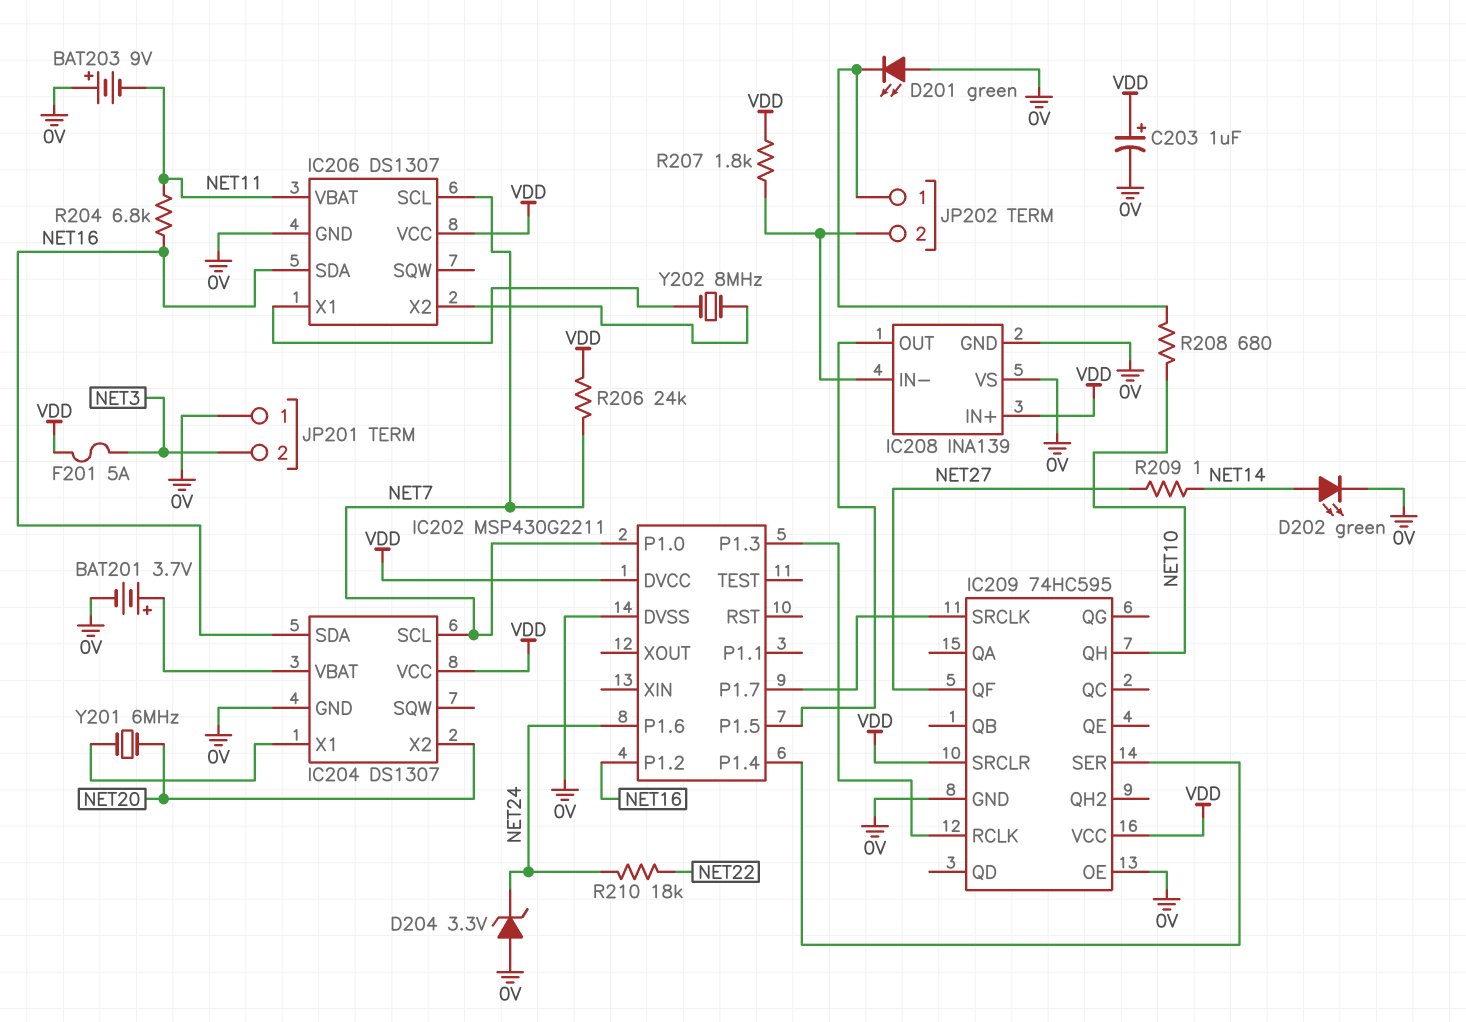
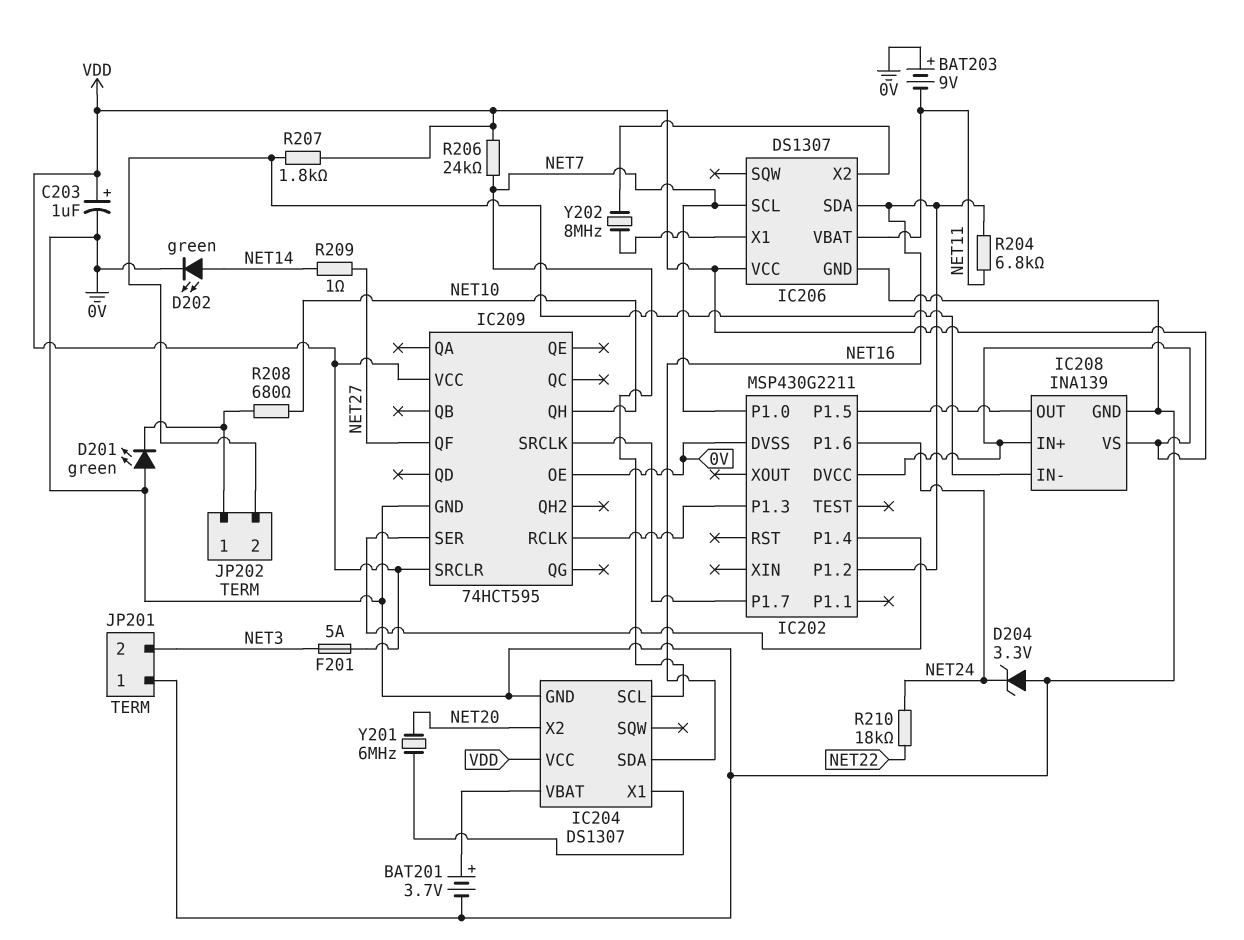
IC208 pin VS: 0V -> VDD
IC209: 74HC595 -> 74HCT595

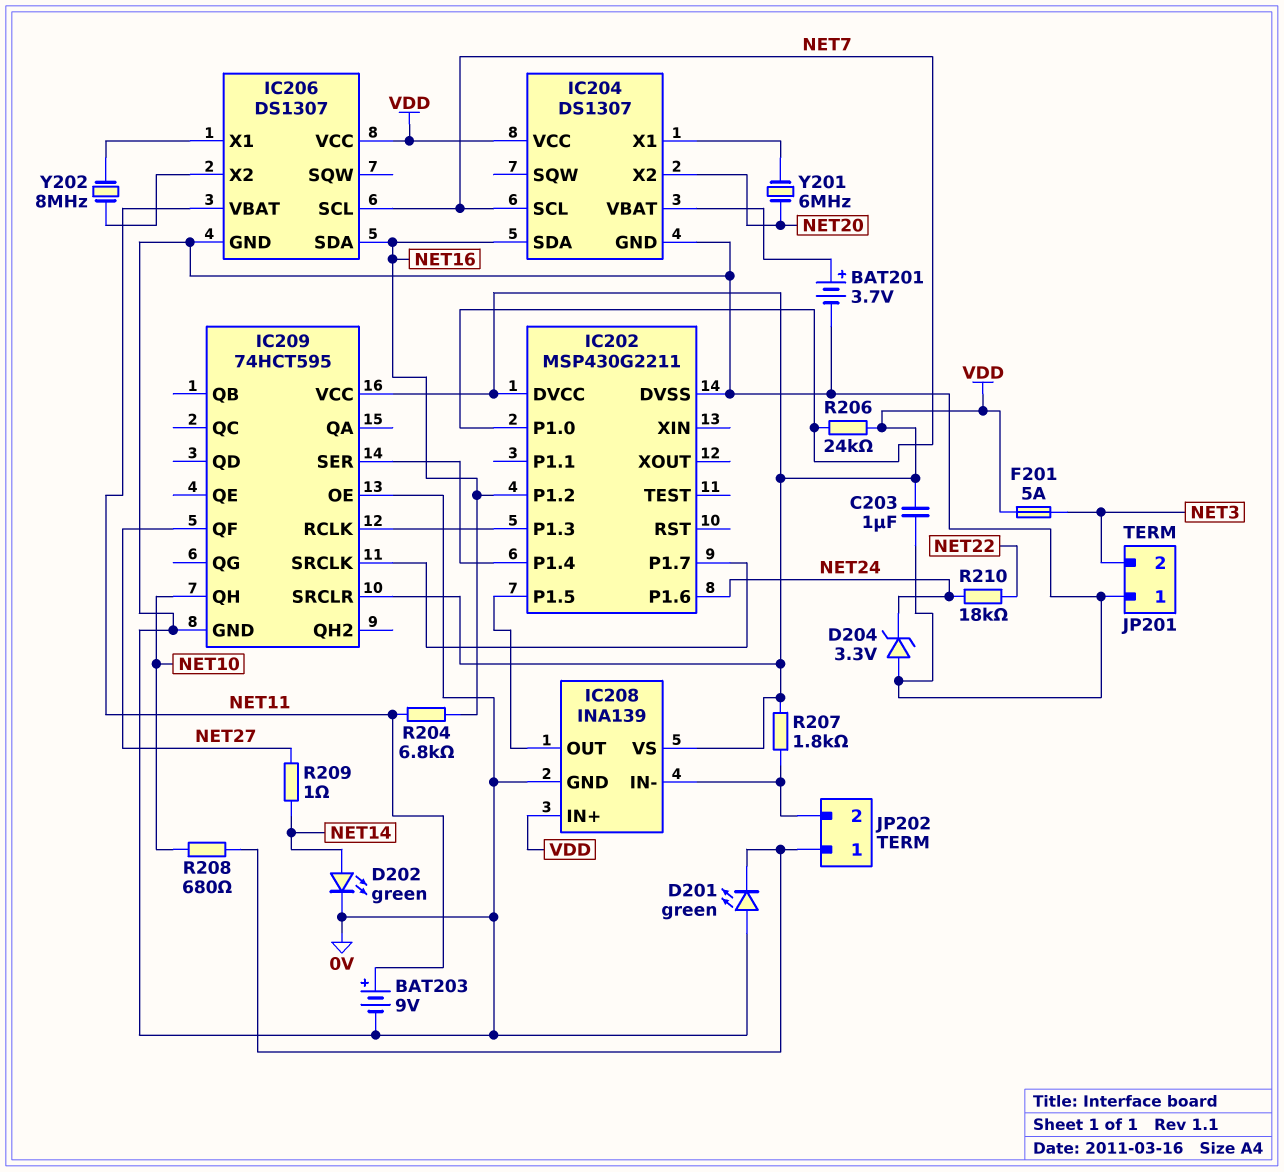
BAT203: 9V (plus 0V, minus NET11) -> 9V (plus NET11, minus 0V)
C203: 1uF (plus VDD, minus 0V) -> 1uF (0V, VDD)

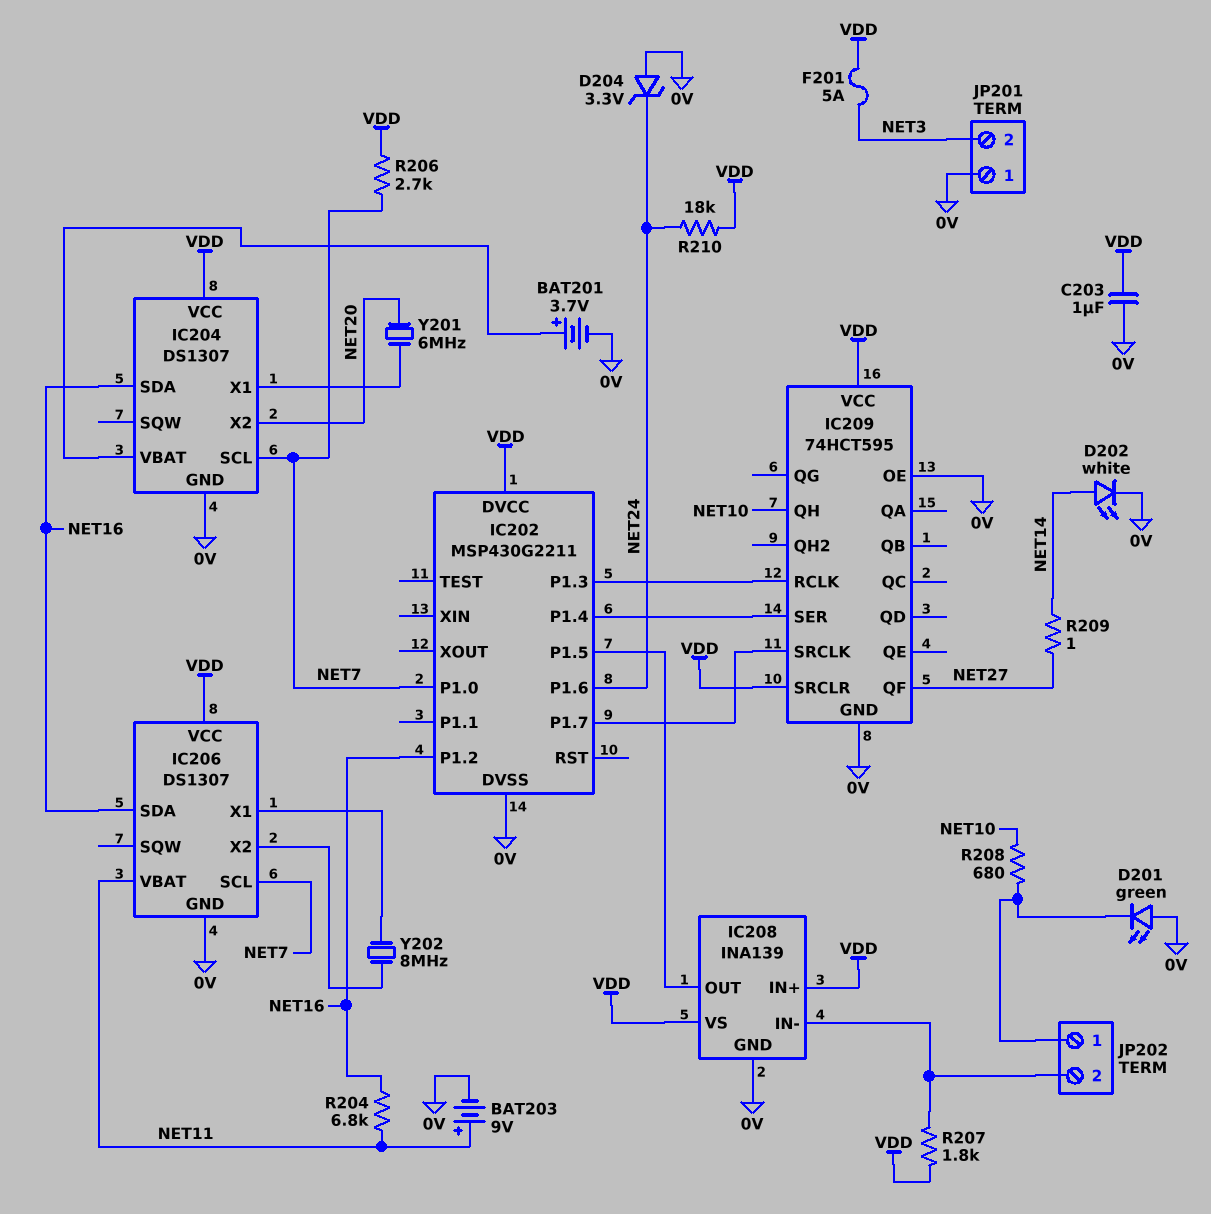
D202: LED green (A NET14, K 0V) -> LED white (A NET14, K 0V)
R206: 24k (NET7, VDD) -> 2.7k (NET7, VDD)
R210: 18k (NET22, NET24) -> 18k (NET24, VDD)

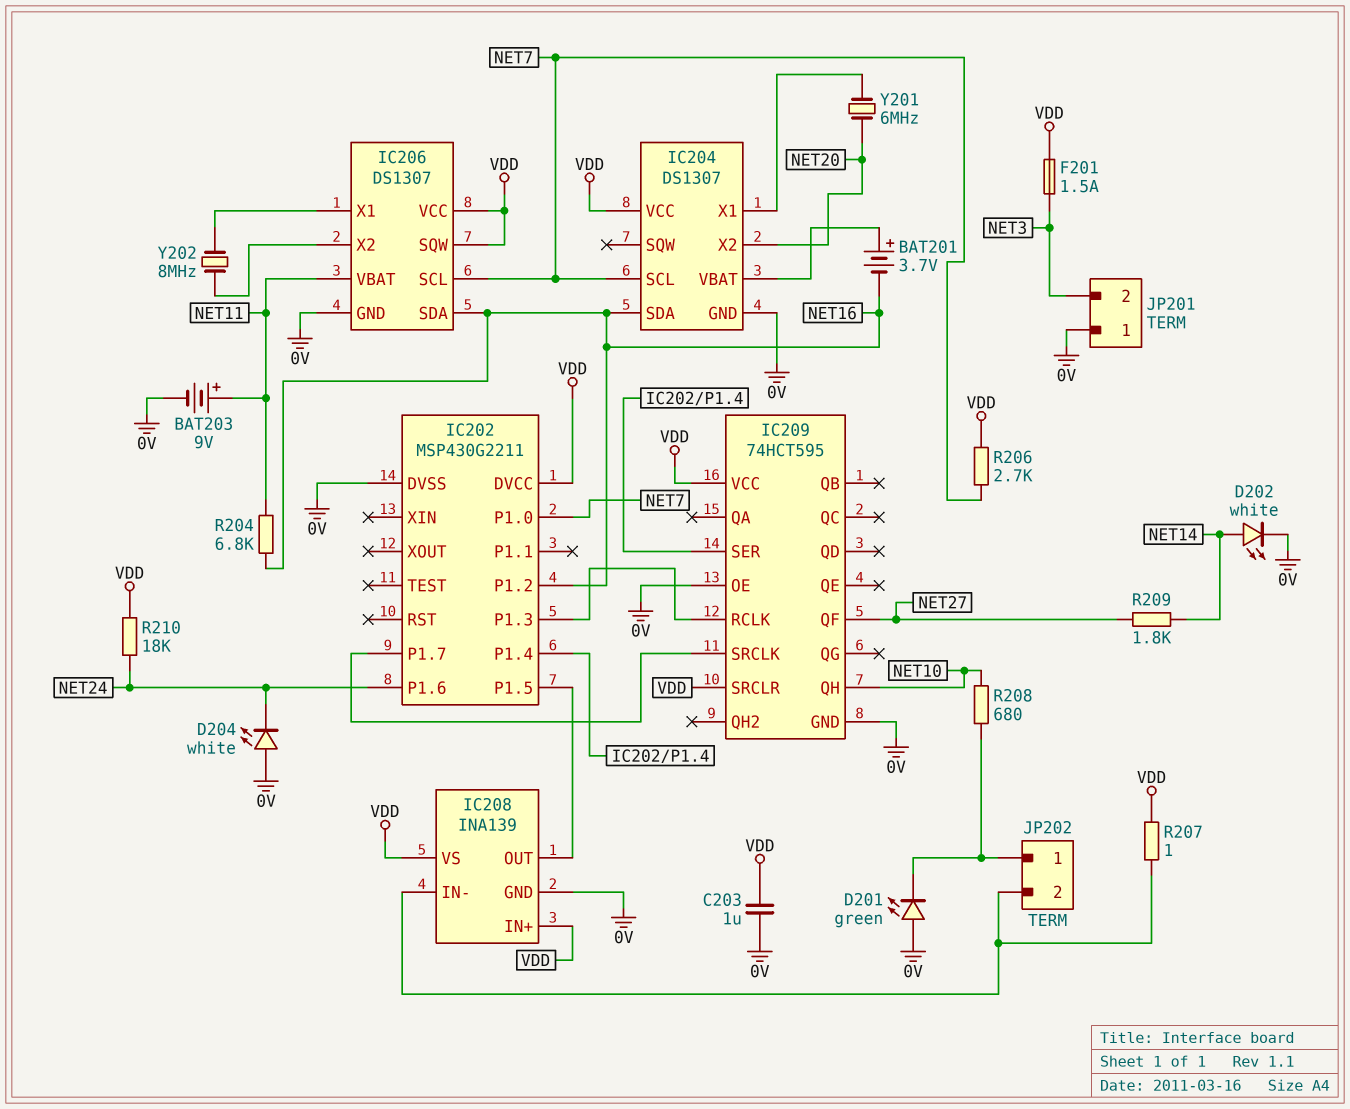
BAT201: 3.7V (plus IC204/VBAT, minus 0V) -> 3.7V (plus IC204/VBAT, minus NET16)
D204: zener 3.3V (A 0V, K NET24) -> LED white (A 0V, K NET24)
F201: 5A (NET3, VDD) -> 1.5A (NET3, VDD)
IC206 pin SQW: none -> VDD
R207: 1.8k (IC208/IN-, VDD) -> 1 (IC208/IN-, VDD)
R209: 1 (NET14, NET27) -> 1.8k (NET14, NET27)

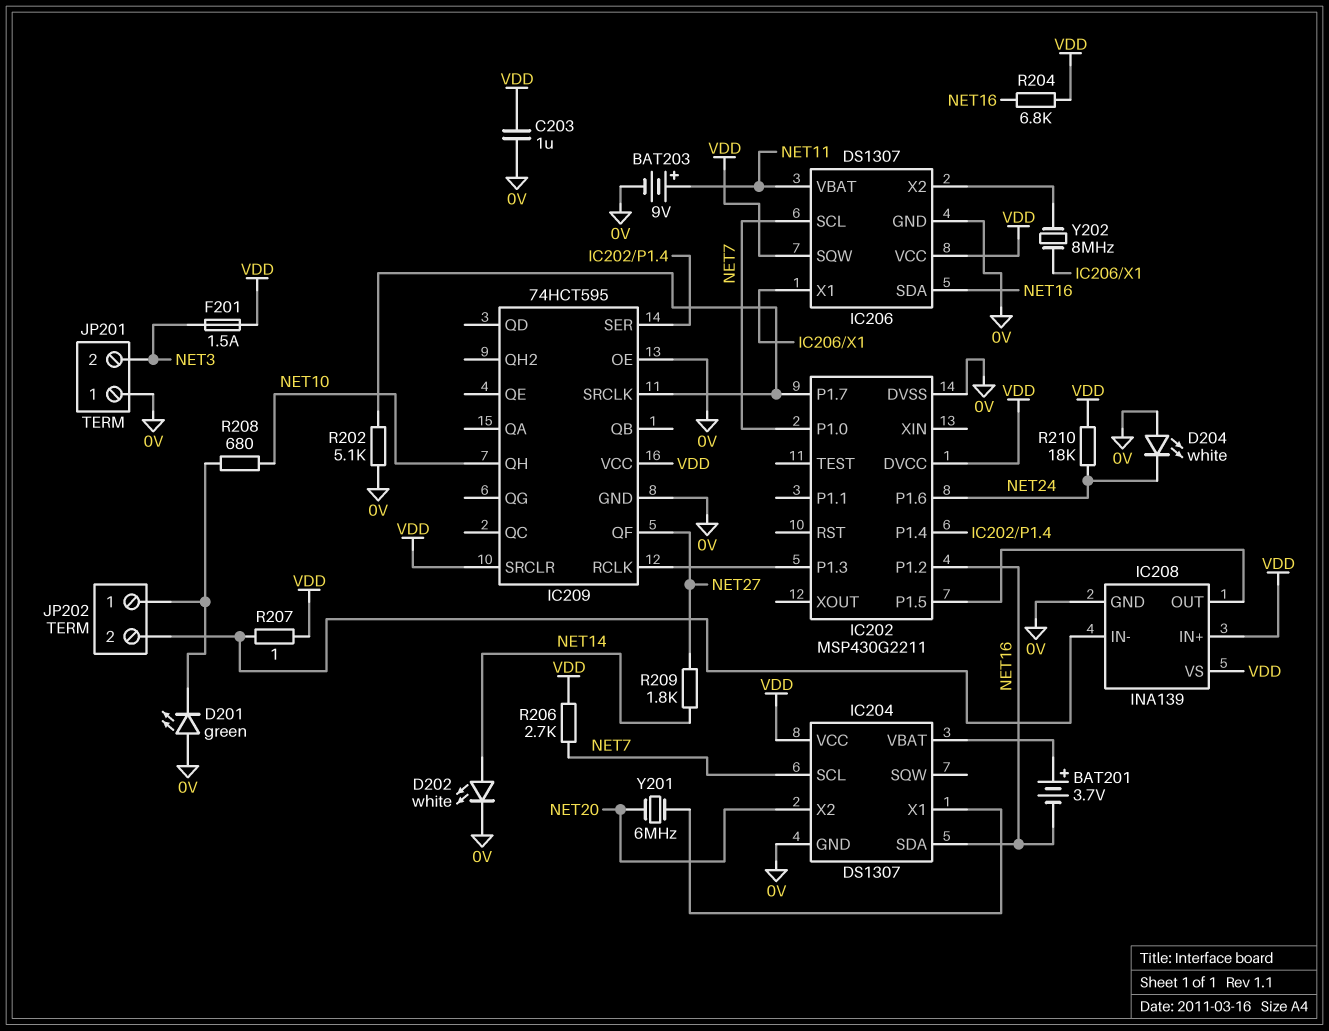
R202: none -> 5.1k (0V, IC202/P1.7)
R204: 6.8k (NET11, NET16) -> 6.8k (NET16, VDD)

